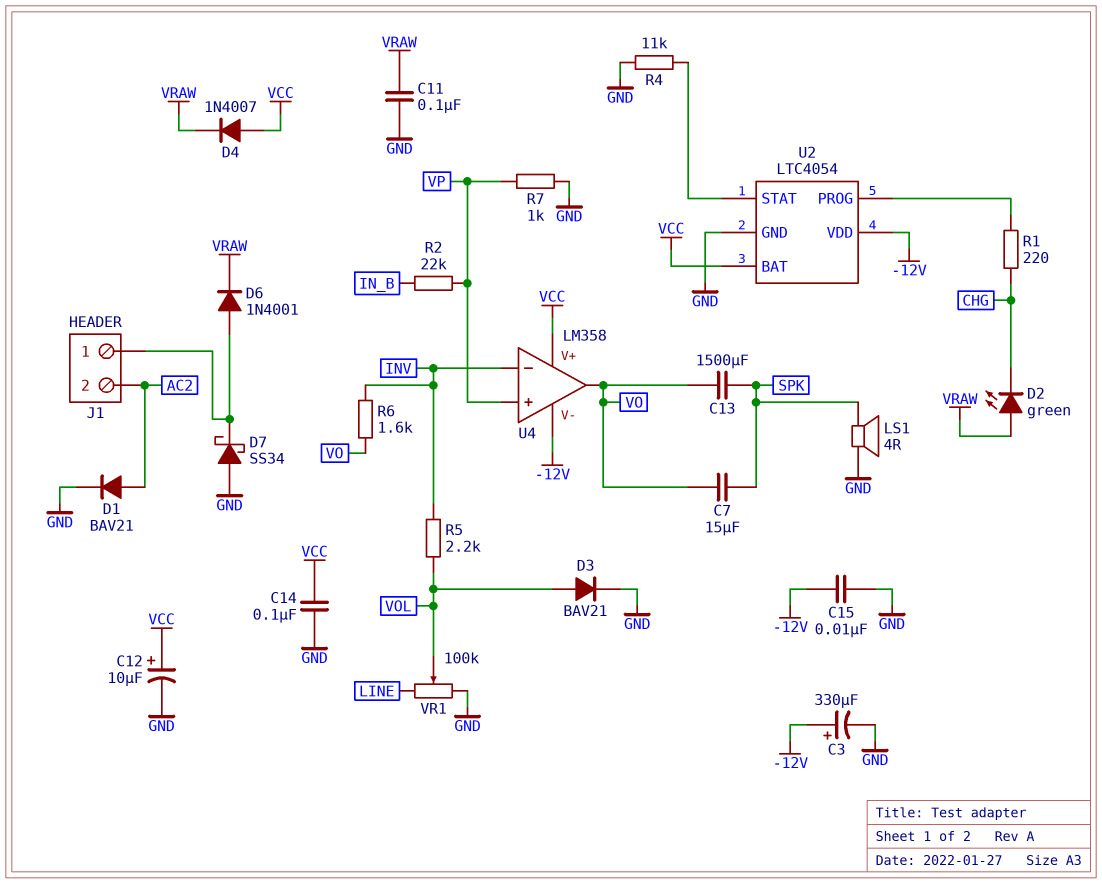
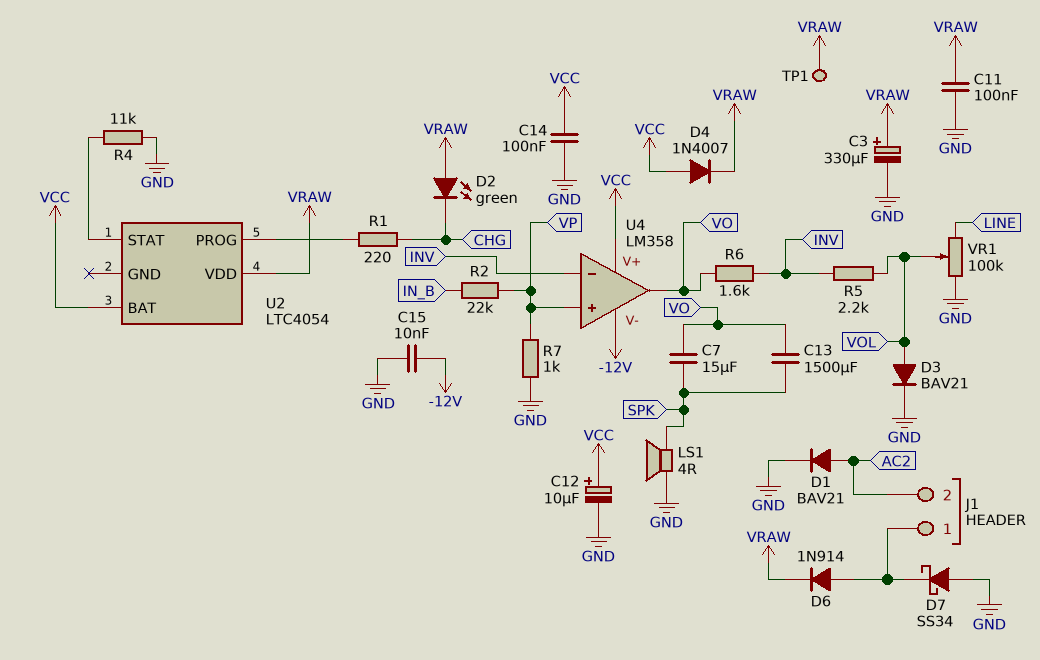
C3: 330uF (plus -12V, minus GND) -> 330uF (plus VRAW, minus GND)
D6: diode 1N4001 (A J1/1, K VRAW) -> diode 1N914 (A J1/1, K VRAW)
TP1: none -> test point (VRAW)
U2 pin GND: GND -> none
U2 pin VDD: -12V -> VRAW

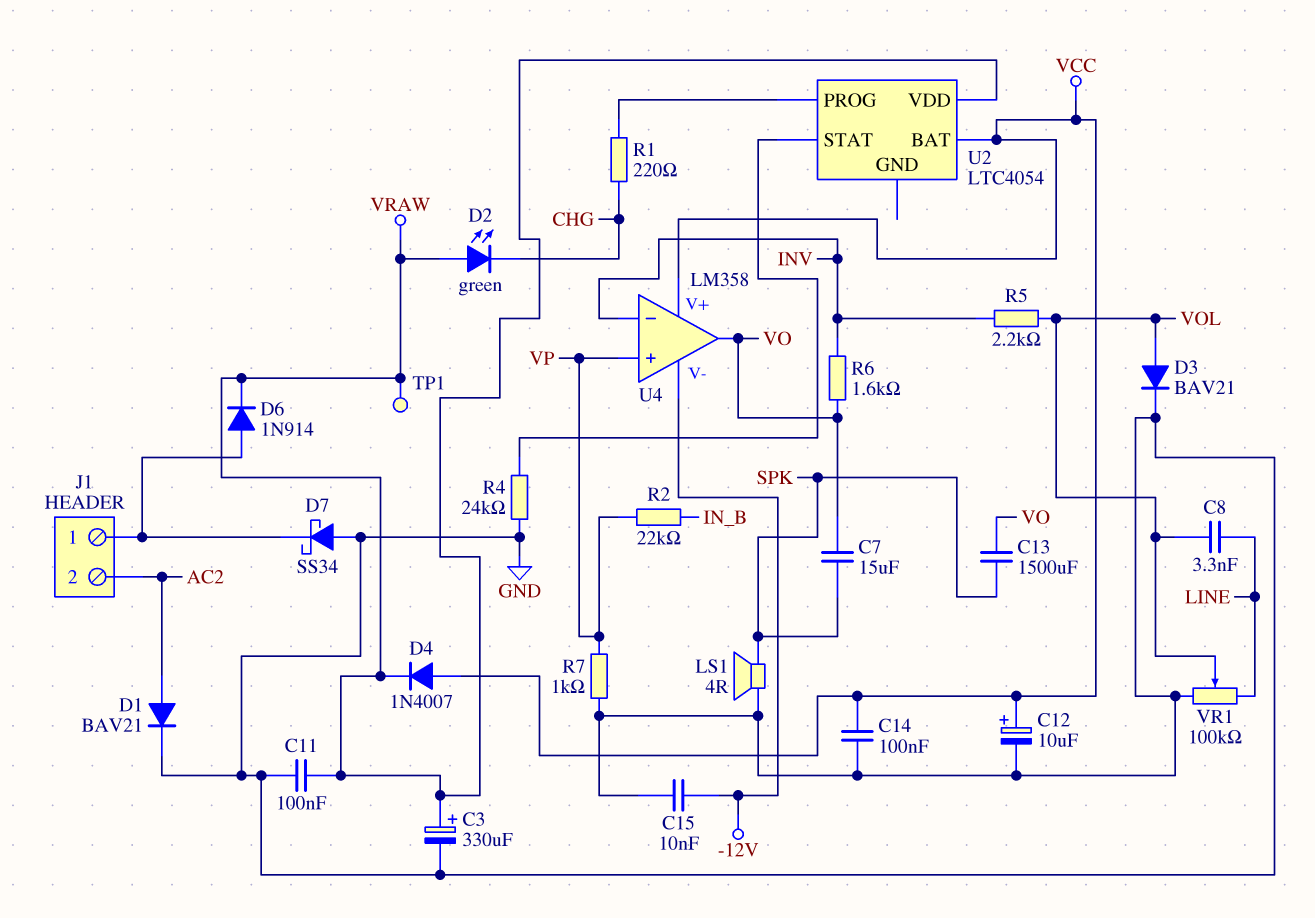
C8: none -> 3.3nF (LINE, VOL)
R4: 11k (GND, U2/STAT) -> 24k (GND, U2/STAT)

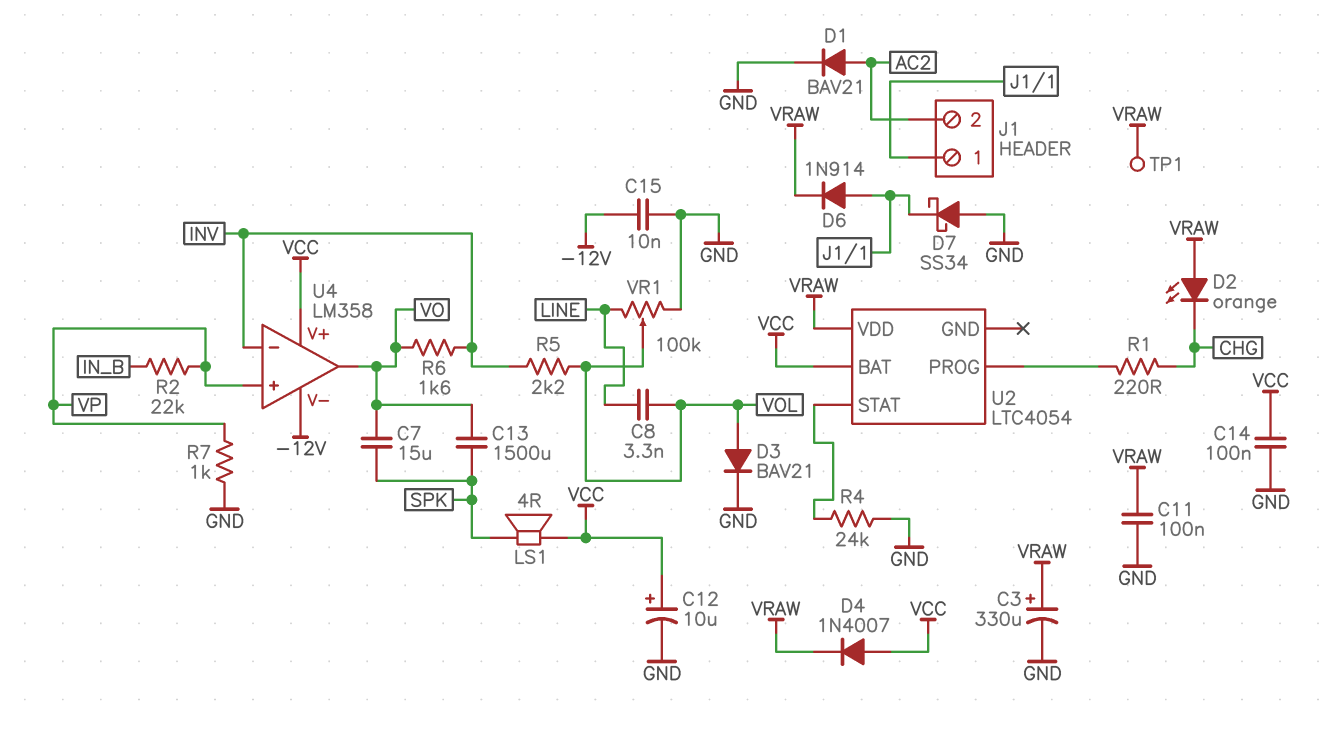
D2: LED green (A VRAW, K CHG) -> LED orange (A VRAW, K CHG)
LS1: speaker 4R (GND, SPK) -> speaker 4R (SPK, VCC)

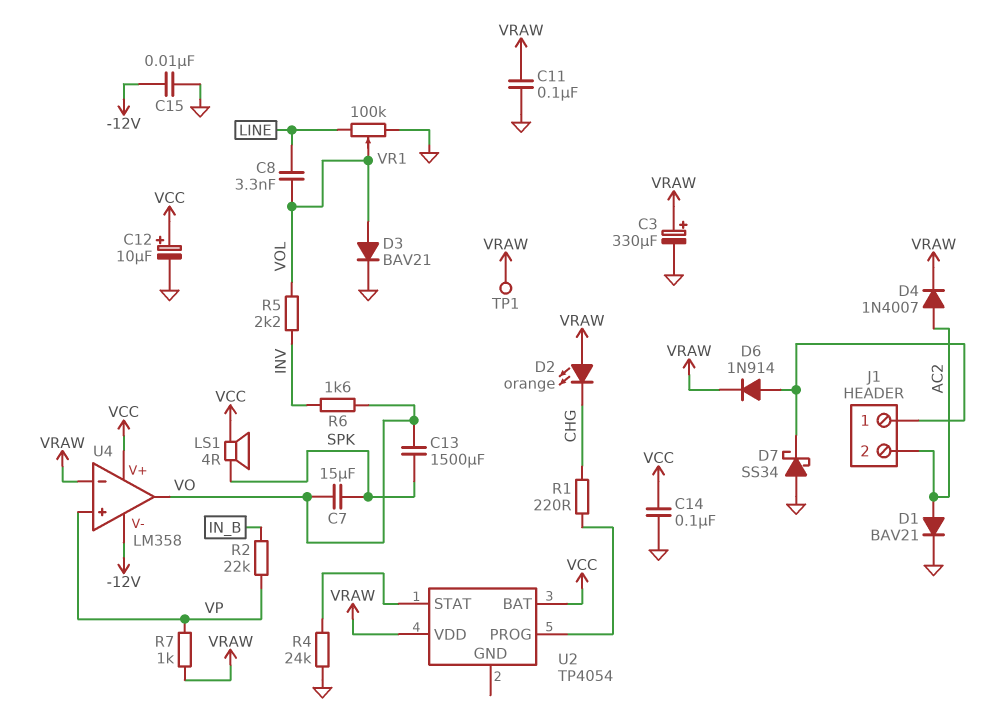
D4: diode 1N4007 (A VCC, K VRAW) -> diode 1N4007 (A AC2, K VRAW)
R7: 1k (GND, VP) -> 1k (VP, VRAW)
U2: LTC4054 -> TP4054
U4 pin in-: INV -> VRAW

